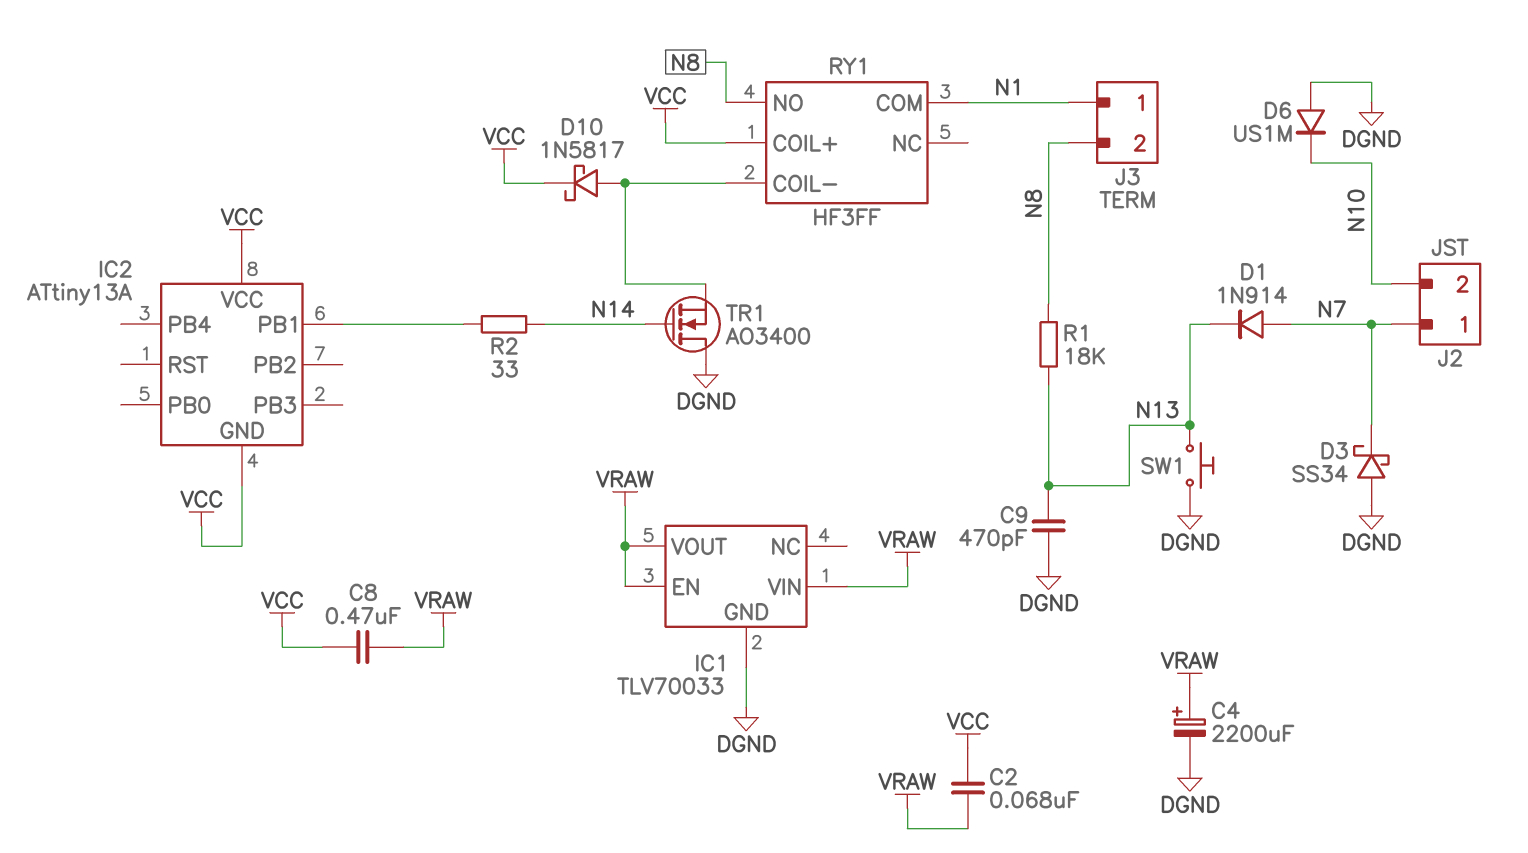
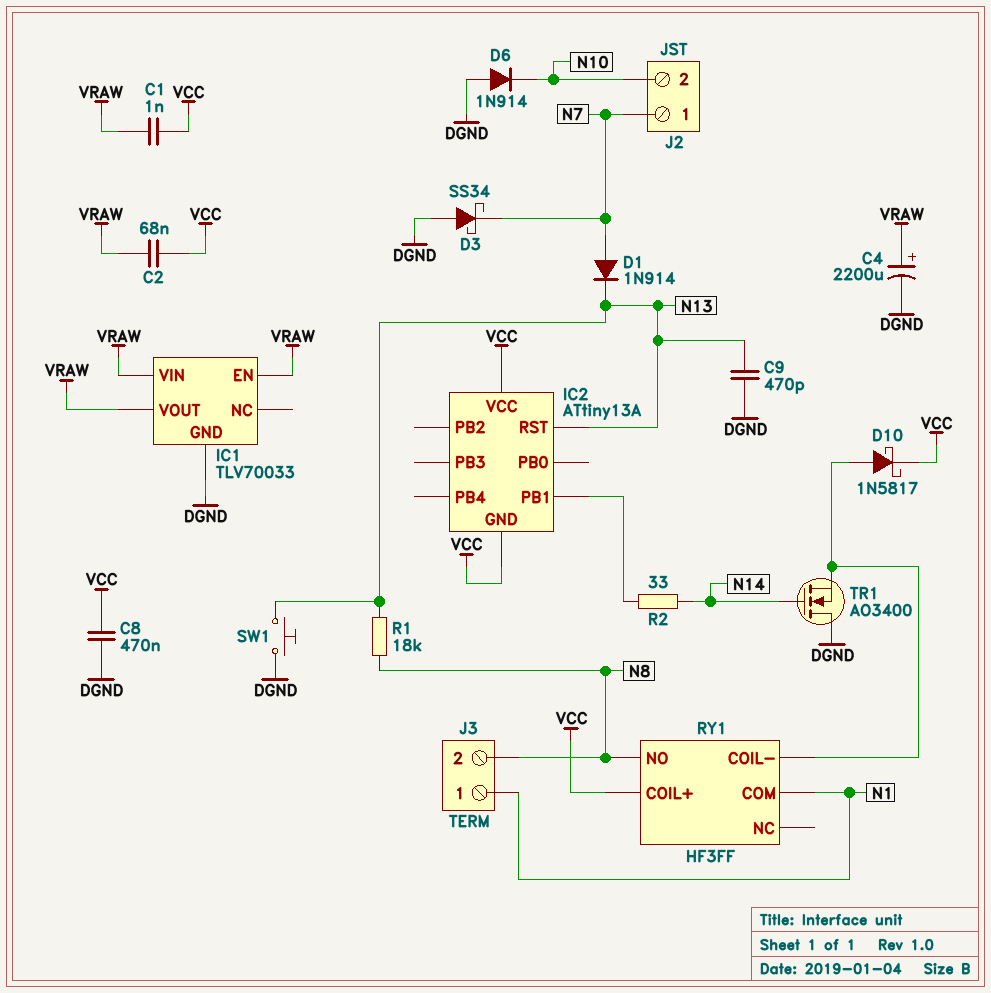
C1: none -> 1nF (VCC, VRAW)
C8: 470nF (VCC, VRAW) -> 470nF (DGND, VCC)
D6: diode US1M (A DGND, K N10) -> diode 1N914 (A DGND, K N10)
IC2 pin RST: none -> N13

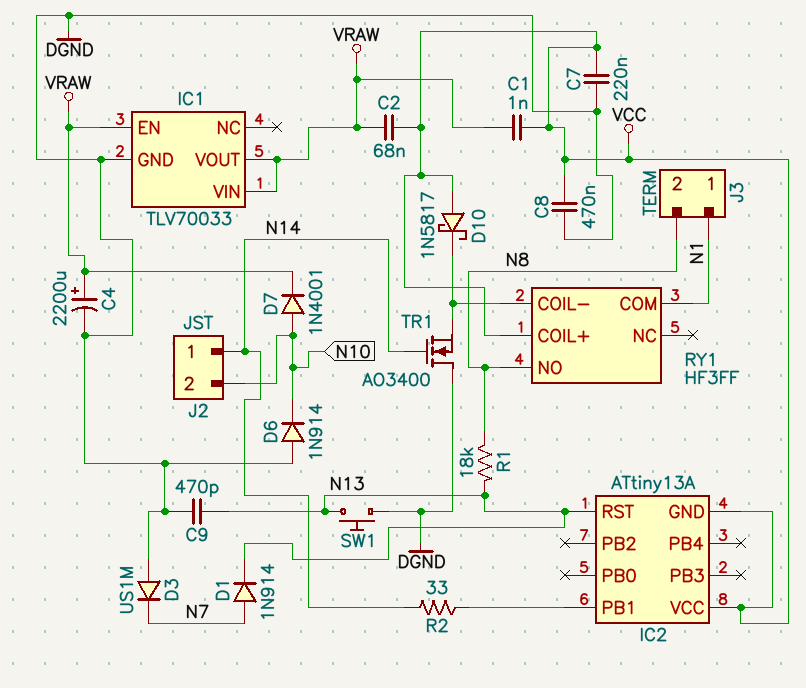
C7: none -> 220nF (DGND, VCC)
D3: schottky SS34 (A DGND, K N7) -> diode US1M (A DGND, K N7)
D7: none -> diode 1N4001 (A N10, K VRAW)
D10: schottky 1N5817 (A RY1/COIL-, K VCC) -> schottky 1N5817 (A VCC, K RY1/COIL-)
J2 pin 1: N7 -> N14

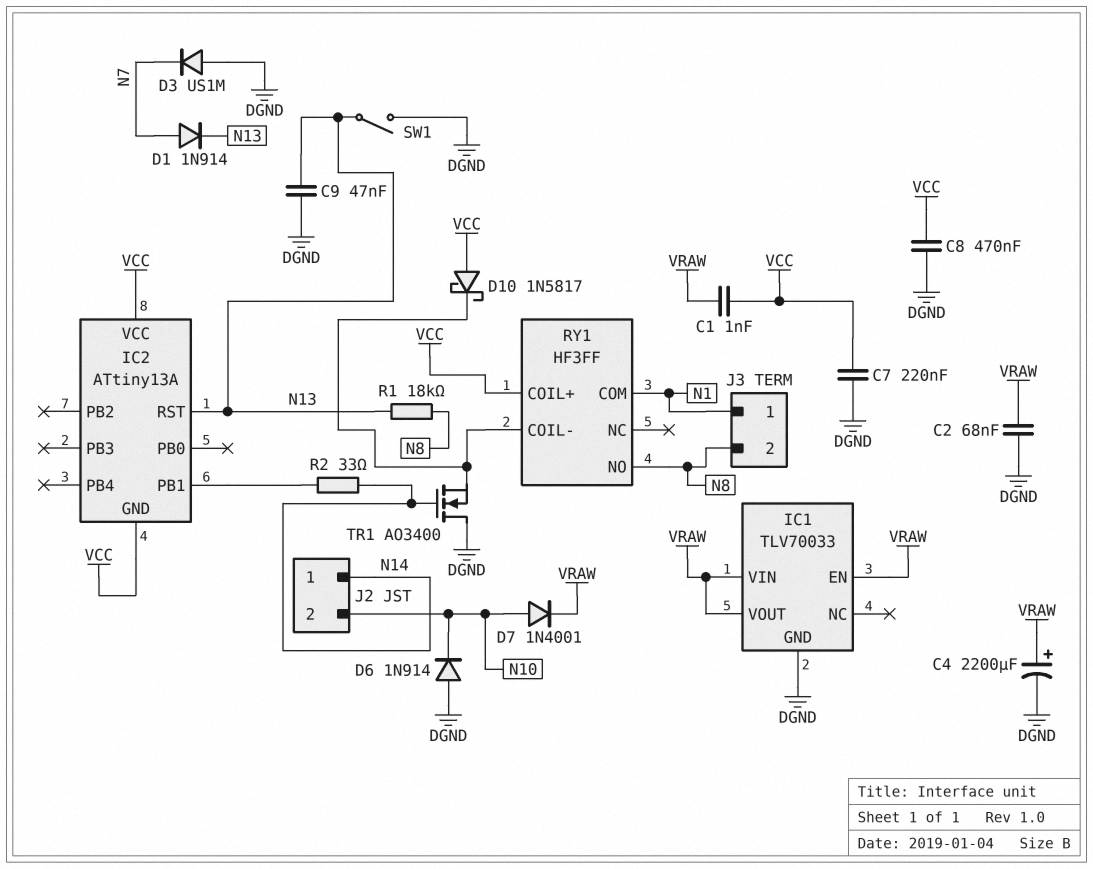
C2: 68nF (VCC, VRAW) -> 68nF (DGND, VRAW)
C9: 470pF (DGND, N13) -> 47nF (DGND, N13)
SW1: button (DGND, N13) -> switch (DGND, N13)

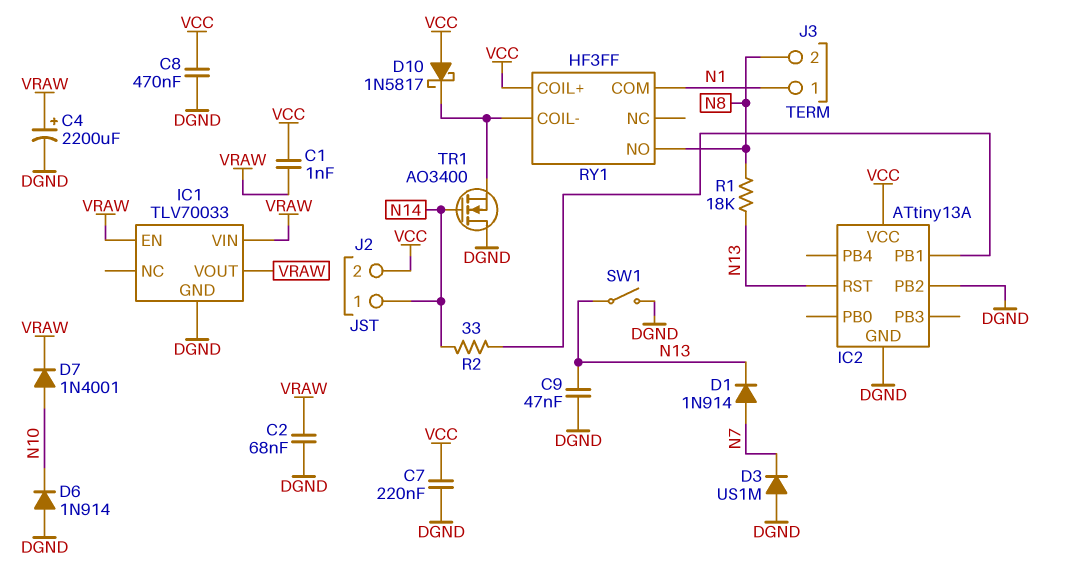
IC2 pin GND: VCC -> DGND
IC2 pin PB2: none -> DGND
J2 pin 2: N10 -> VCC

